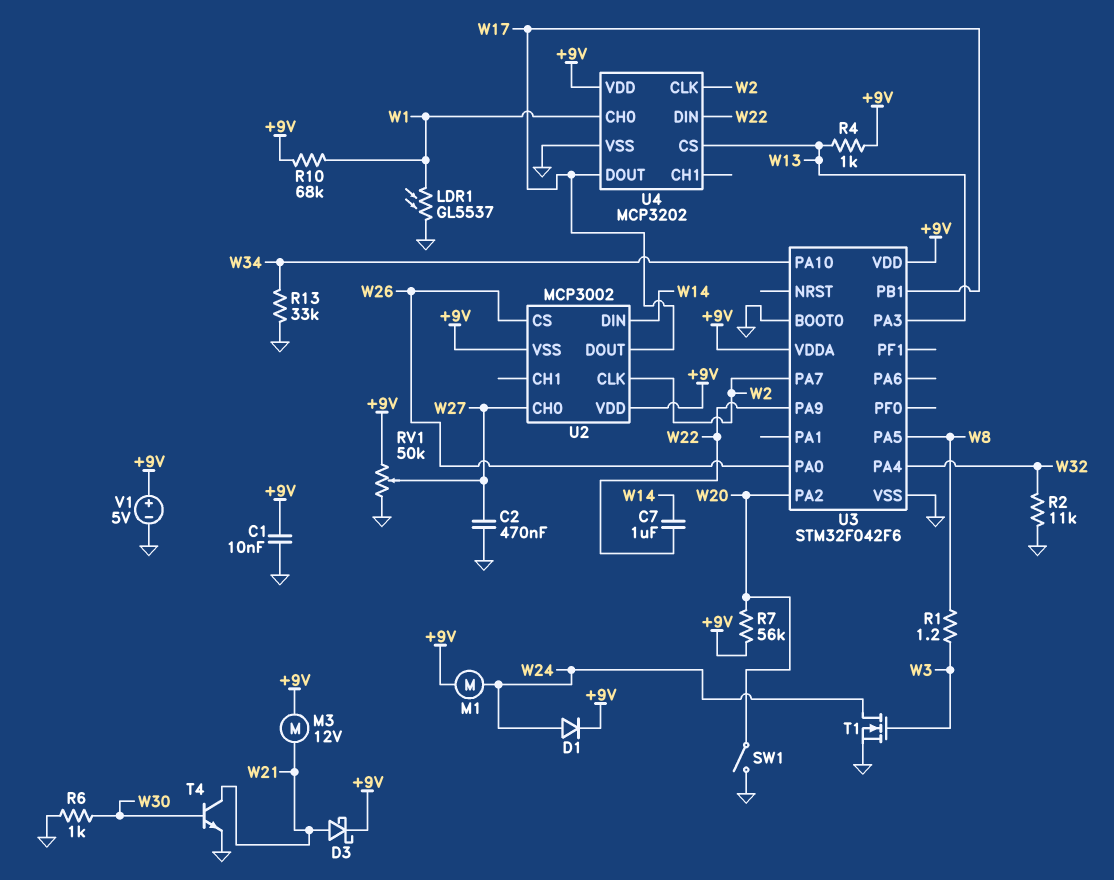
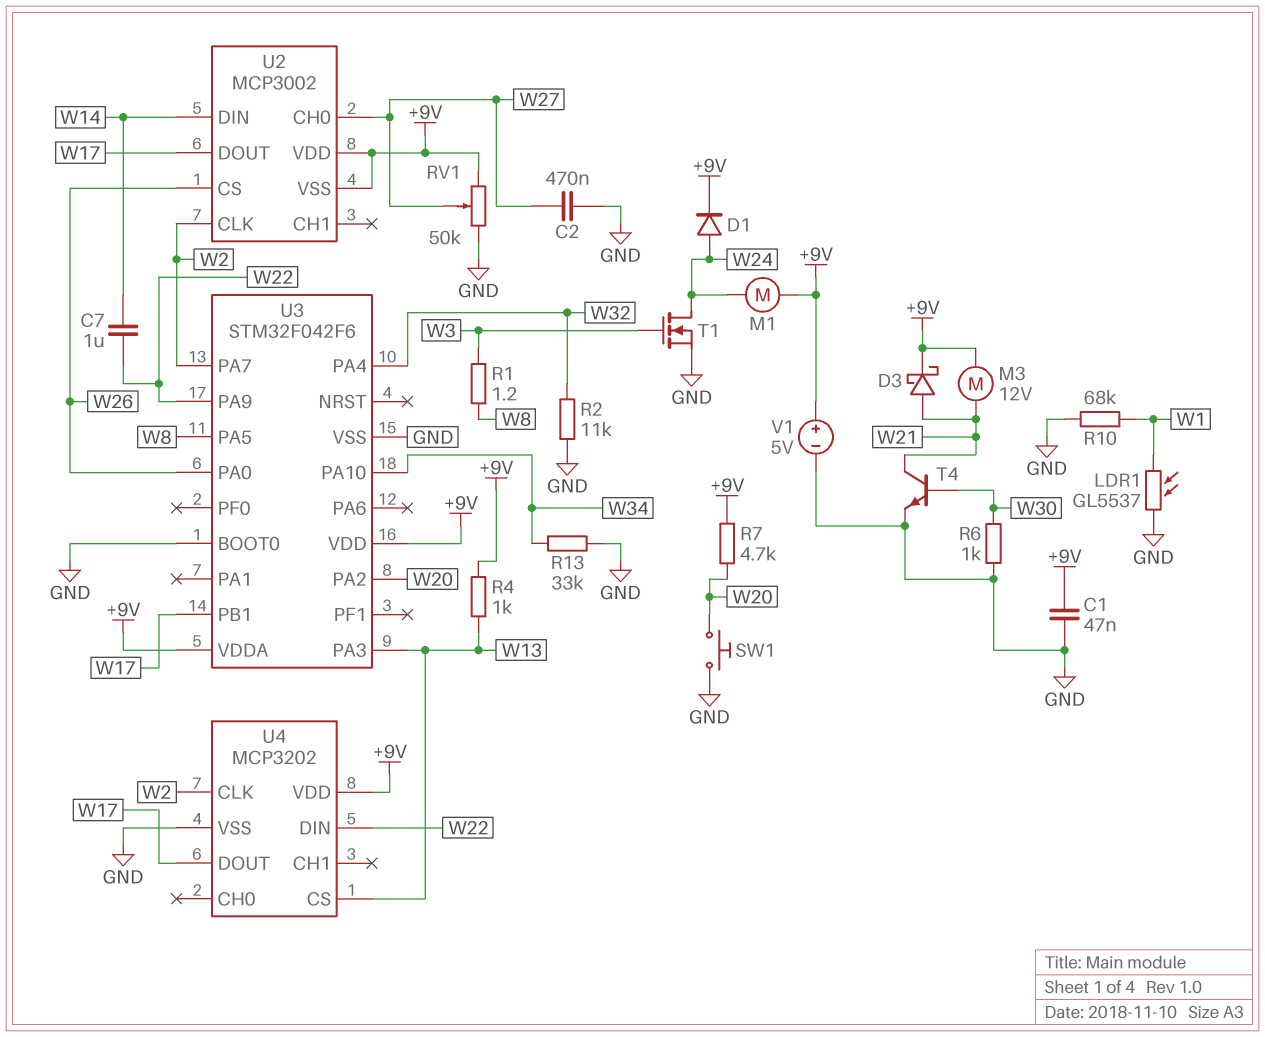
C1: 10nF (+9V, GND) -> 47nF (+9V, GND)
R7: 56k (+9V, W20) -> 4.7k (+9V, W20)
R10: 68k (+9V, W1) -> 68k (GND, W1)
SW1: switch (GND, W20) -> button (GND, W20)
U4 pin CH0: W1 -> none

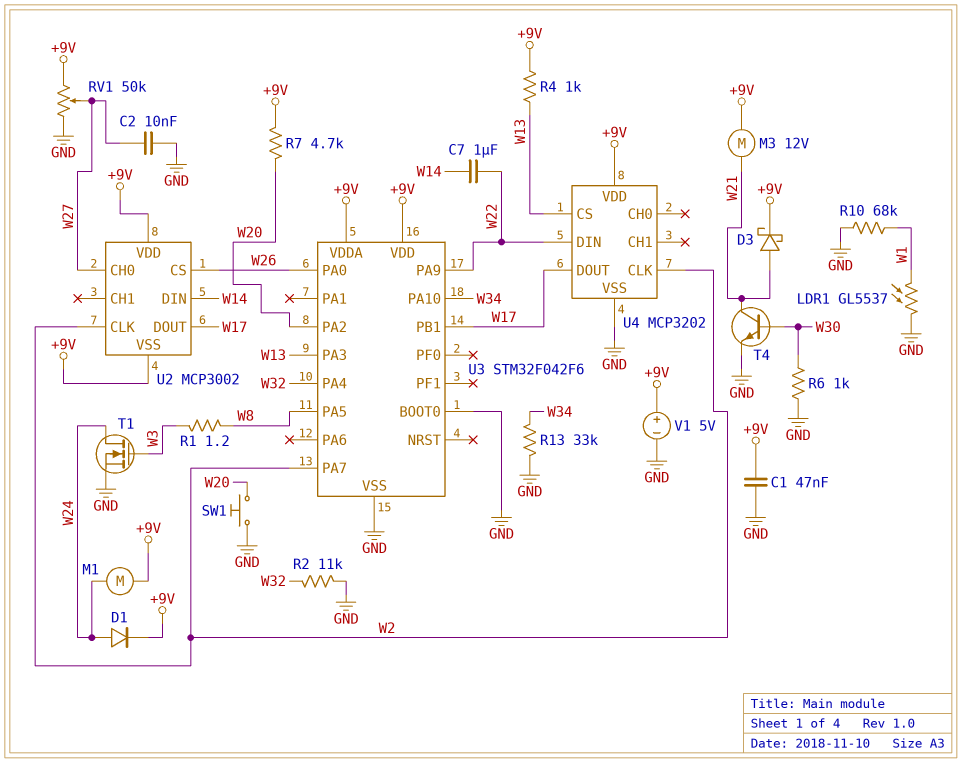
C2: 470nF (GND, W27) -> 10nF (GND, W27)

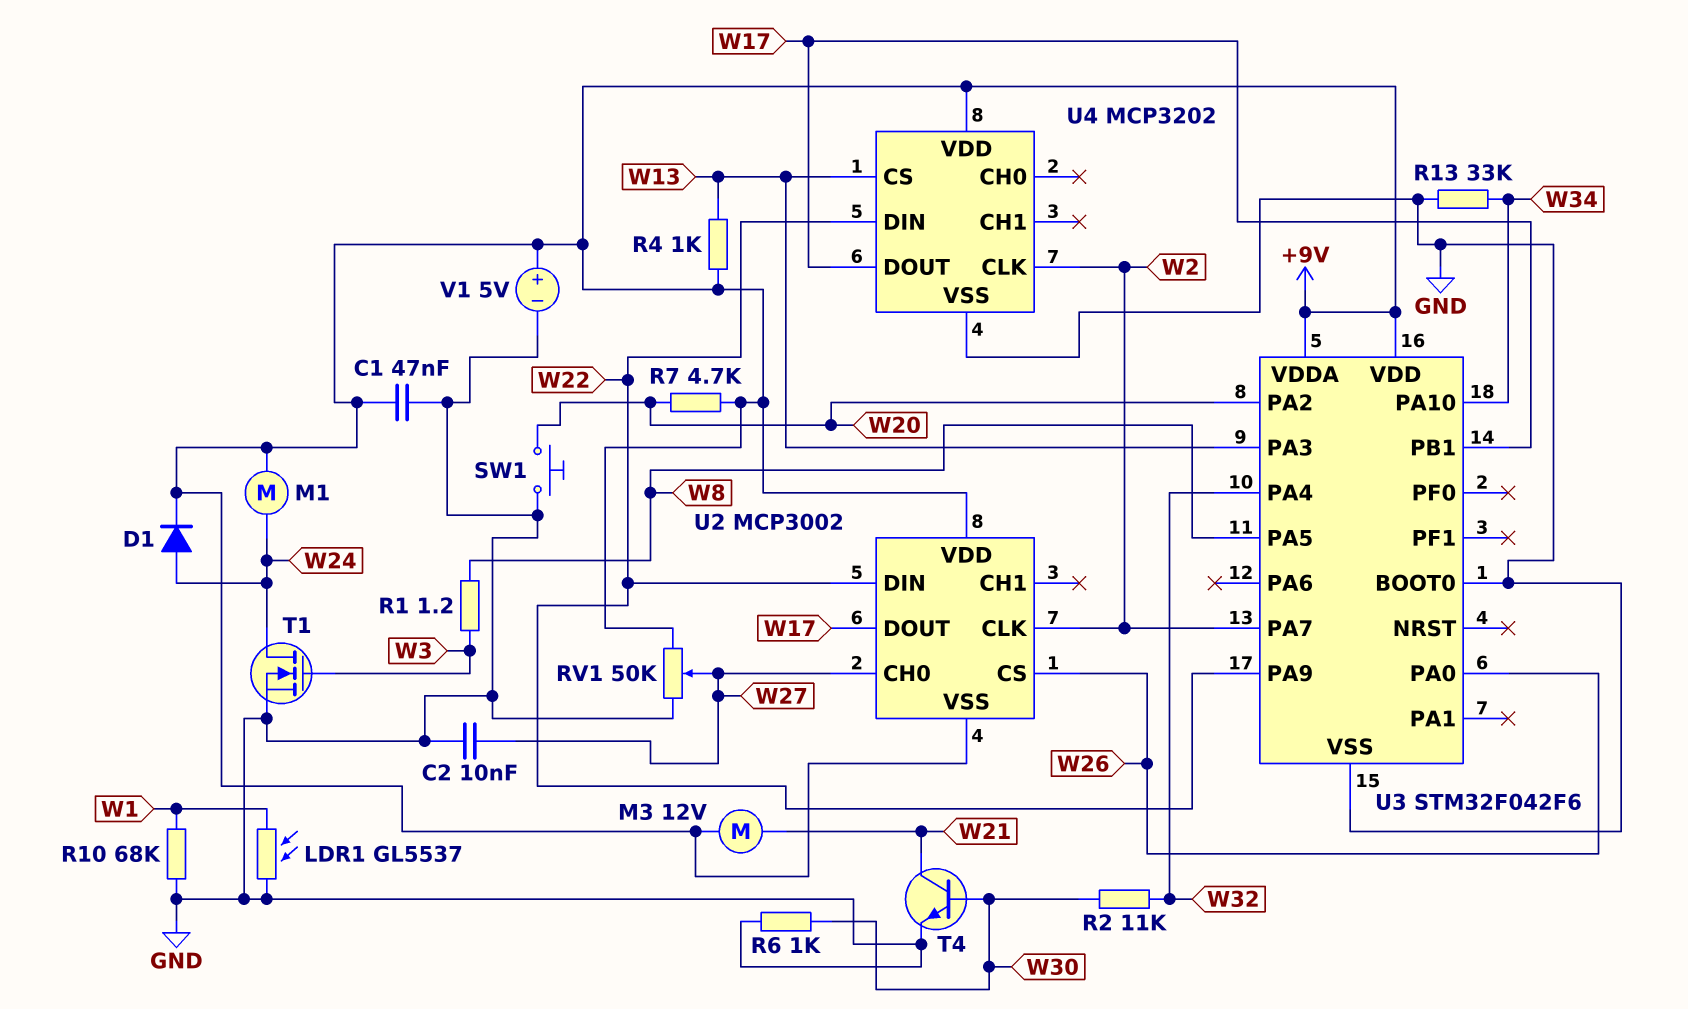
C7: 1uF (W14, W22) -> none
D3: schottky (A W21, K +9V) -> none
R2: 11k (GND, W32) -> 11k (W30, W32)
U2 pin DIN: W14 -> W22

